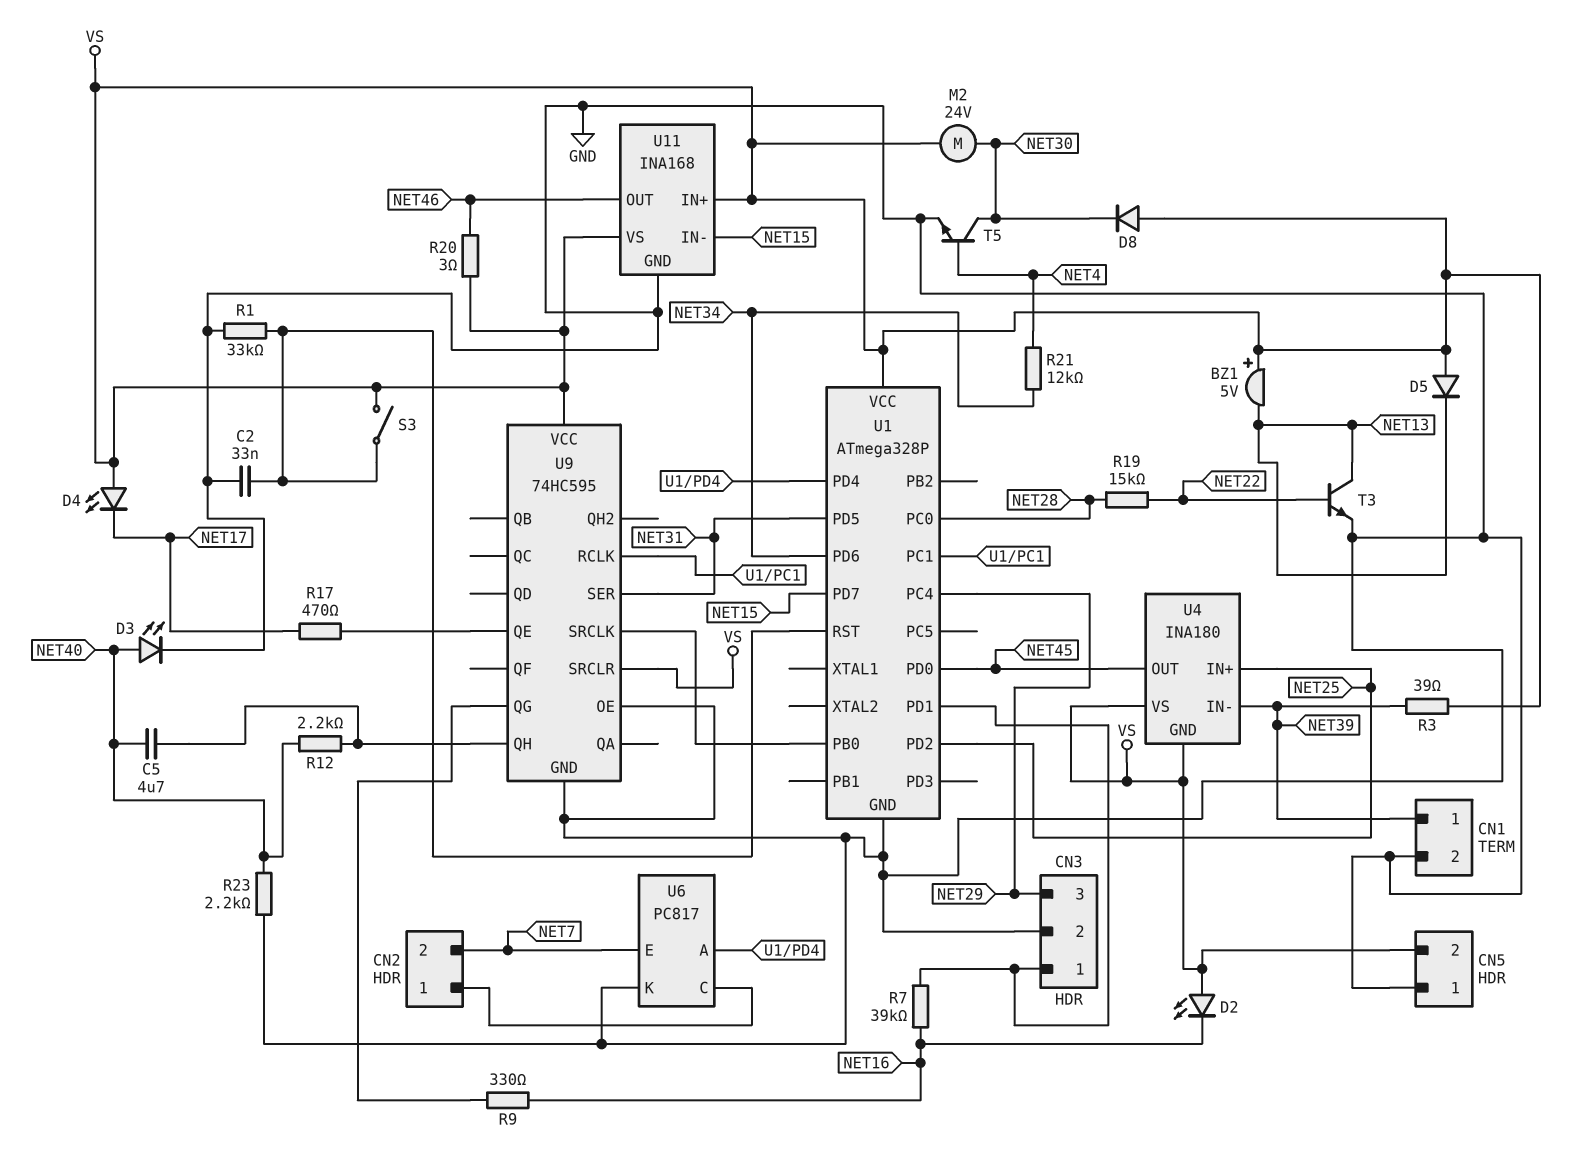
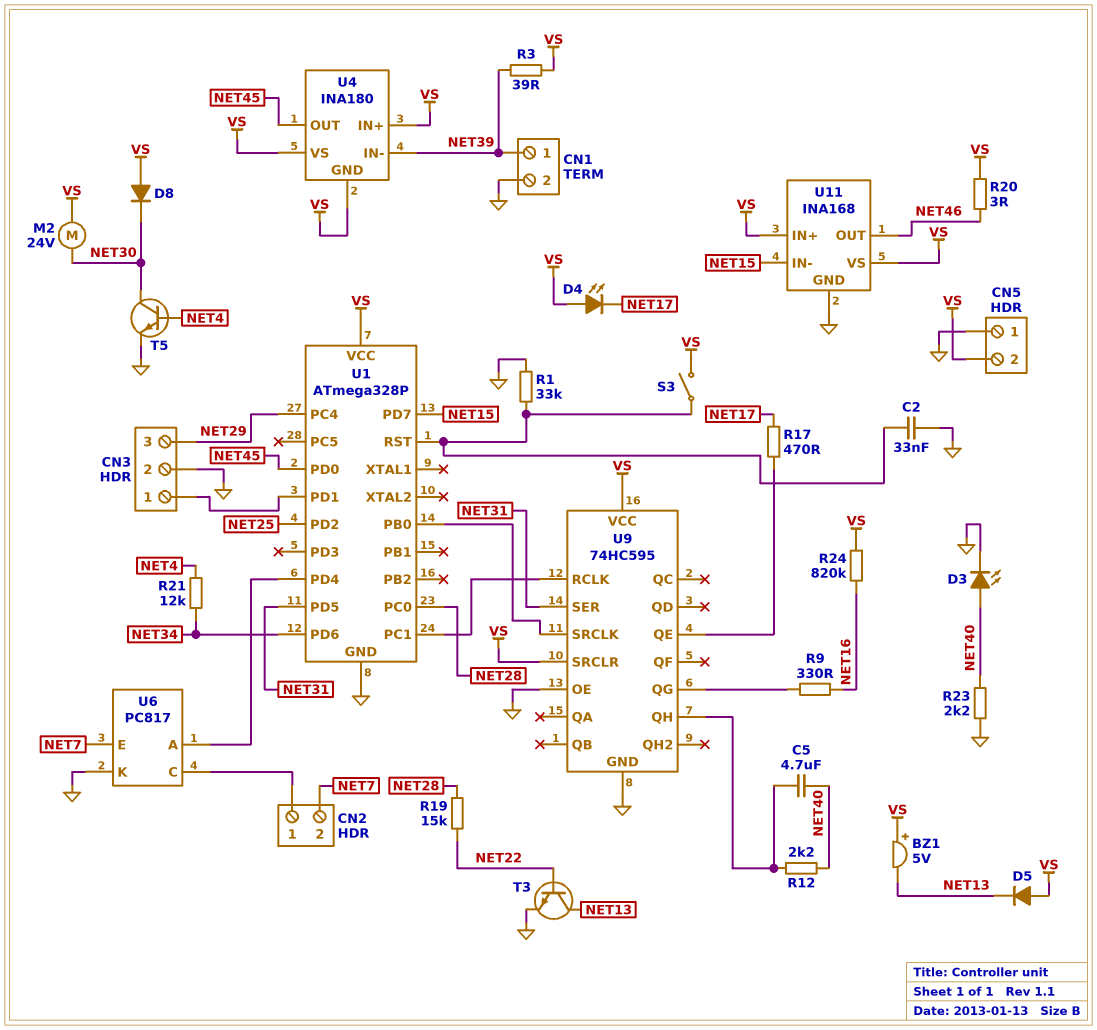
D2: LED (A VS, K NET16) -> none
R7: 39k (CN3/1, NET16) -> none
R24: none -> 820k (NET16, VS)
U4 pin IN+: NET25 -> VS

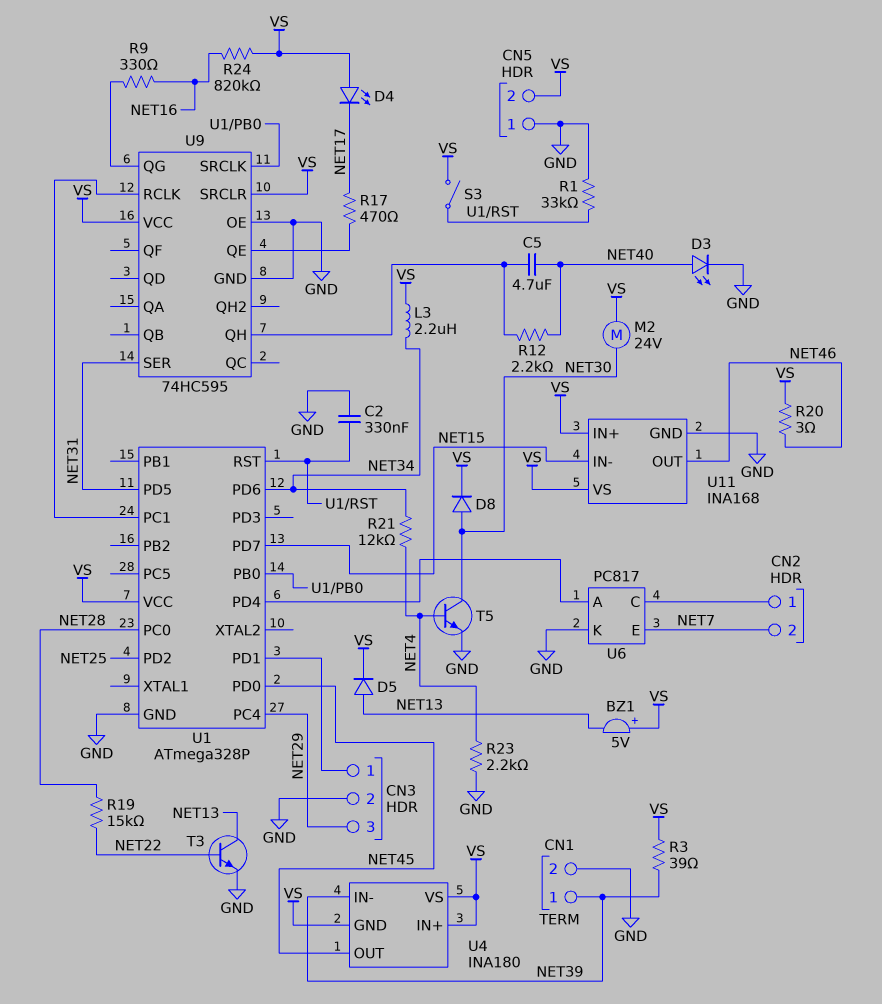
C2: 33nF (GND, U1/RST) -> 330nF (GND, U1/RST)
D5: diode (A VS, K NET13) -> diode (A NET13, K VS)
D8: diode (A VS, K NET30) -> diode (A NET30, K VS)
L3: none -> 2.2uH (NET34, VS)
R23: 2.2k (GND, NET40) -> 2.2k (GND, NET4)

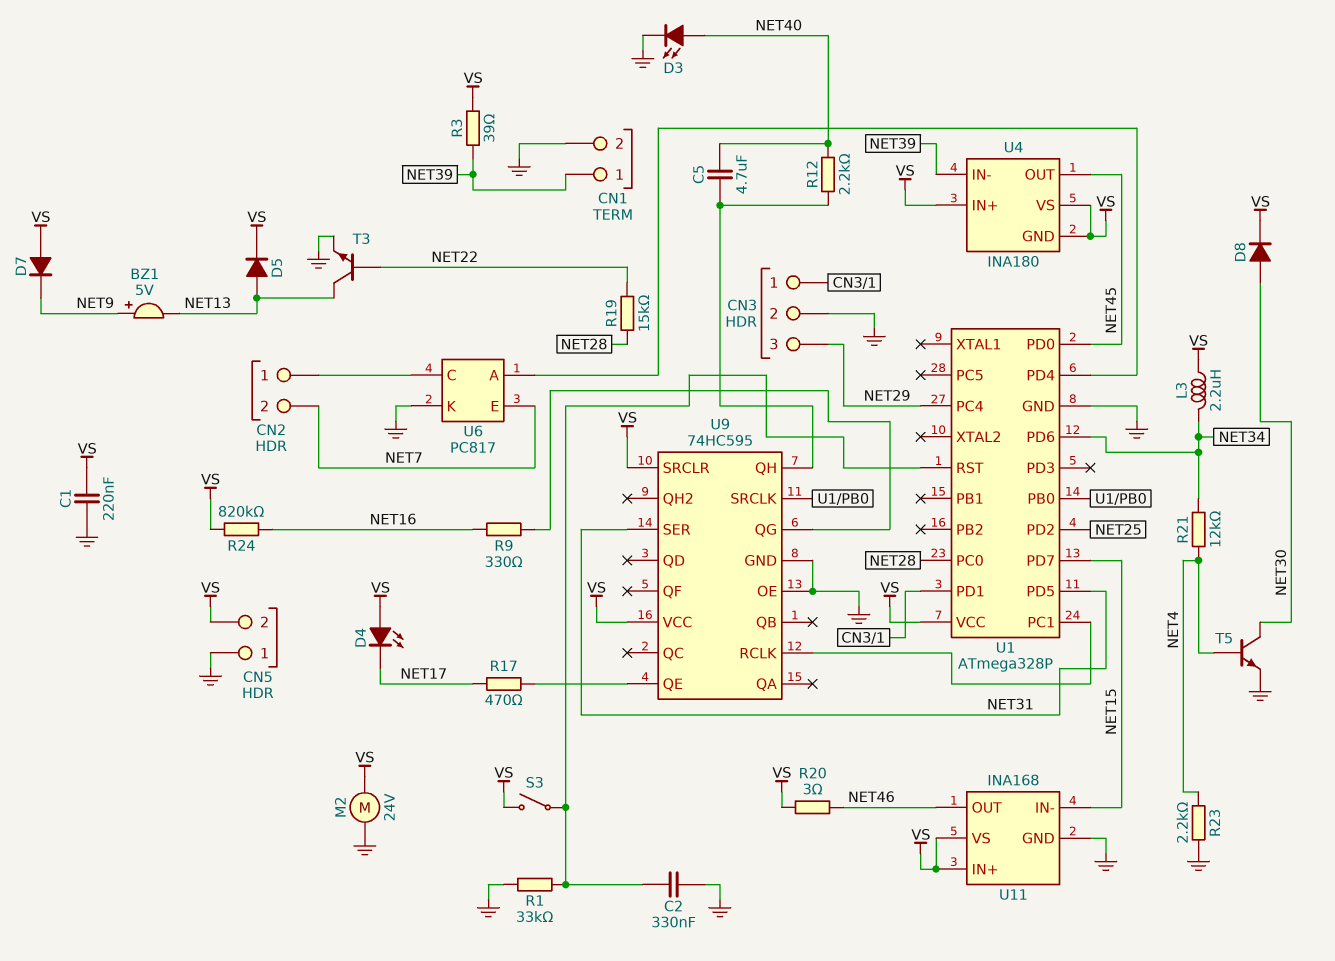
BZ1: buzzer 5V (plus VS, minus NET13) -> buzzer 5V (plus NET9, minus NET13)
C1: none -> 220nF (GND, VS)
D7: none -> diode (A VS, K NET9)
M2: motor 24V (NET30, VS) -> motor 24V (GND, VS)

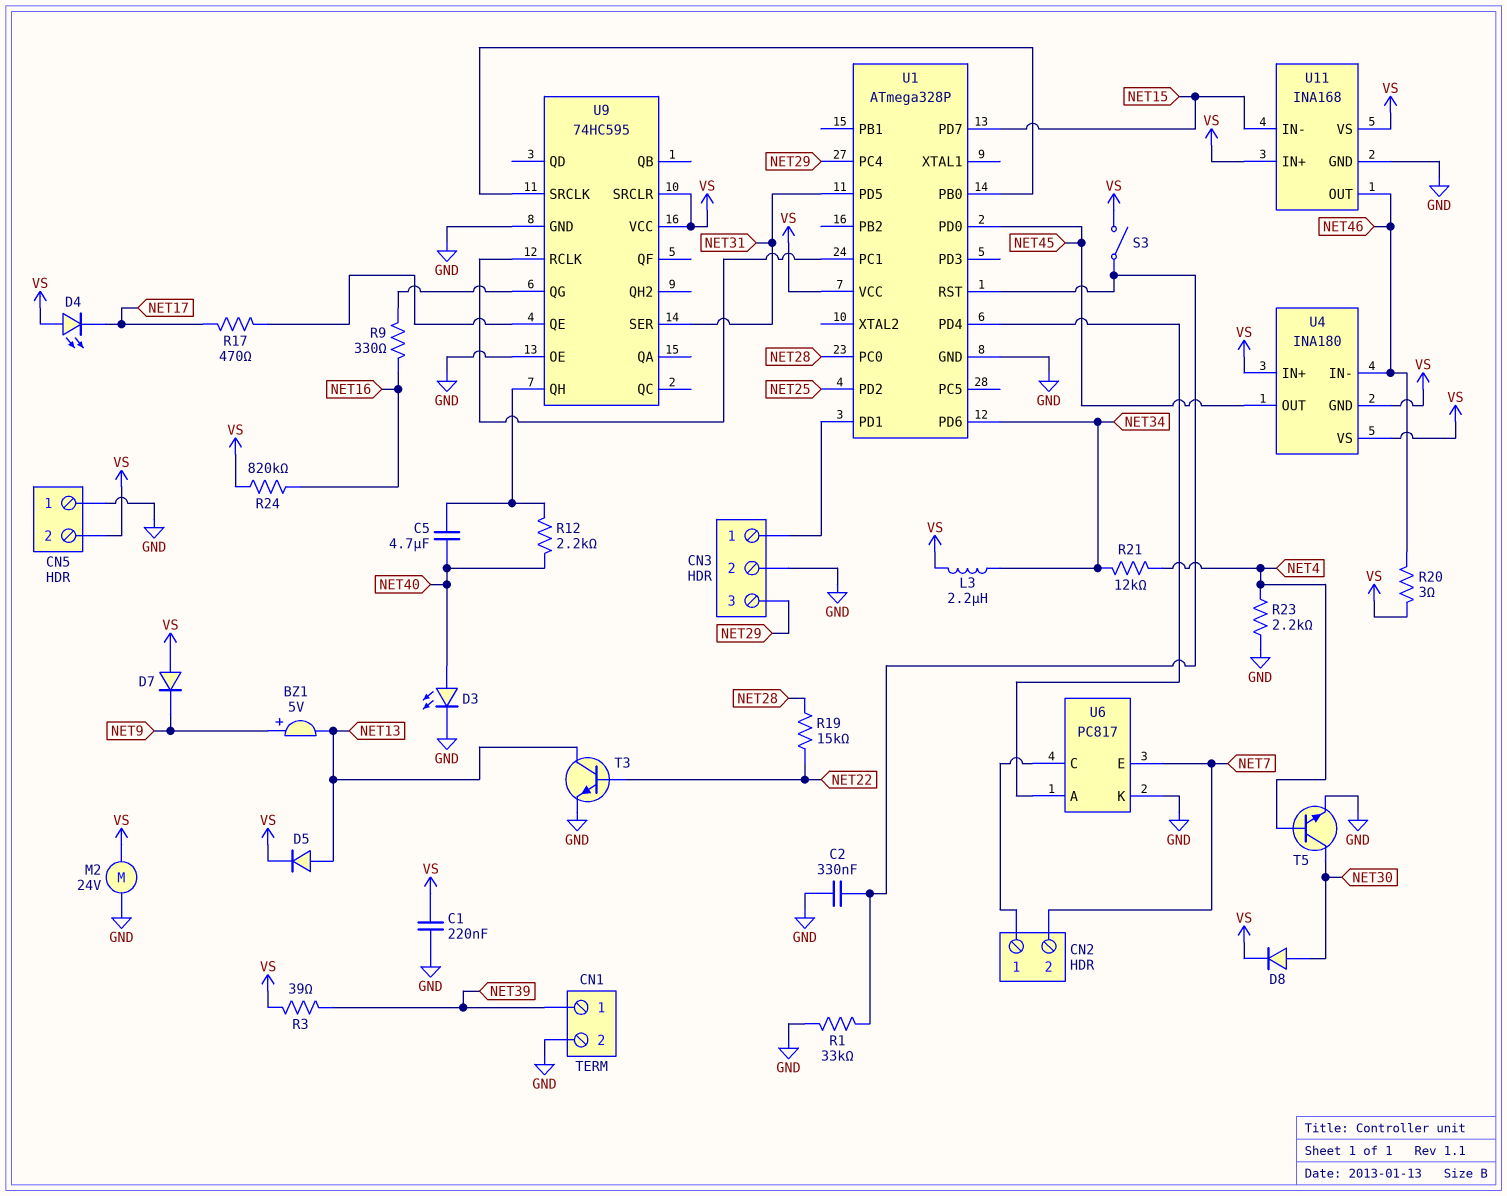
U4 pin IN-: NET39 -> NET46

